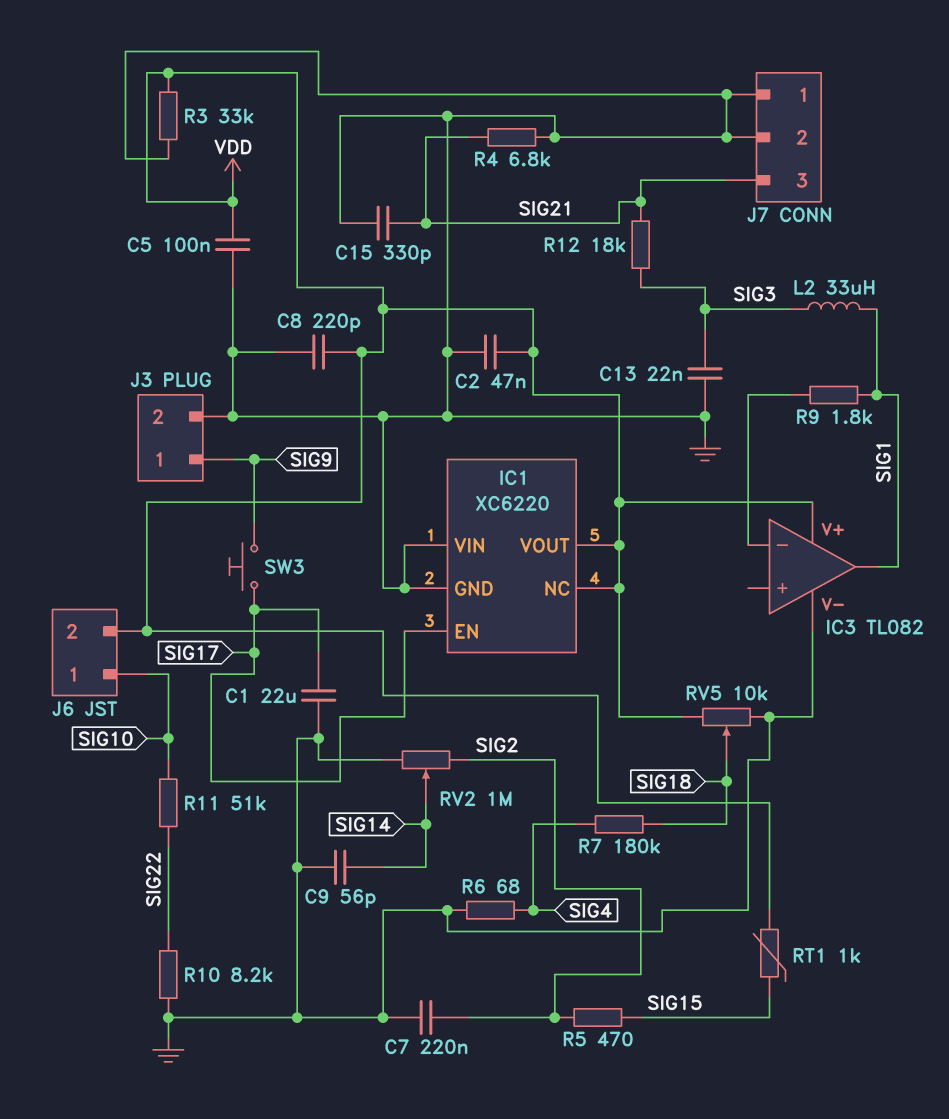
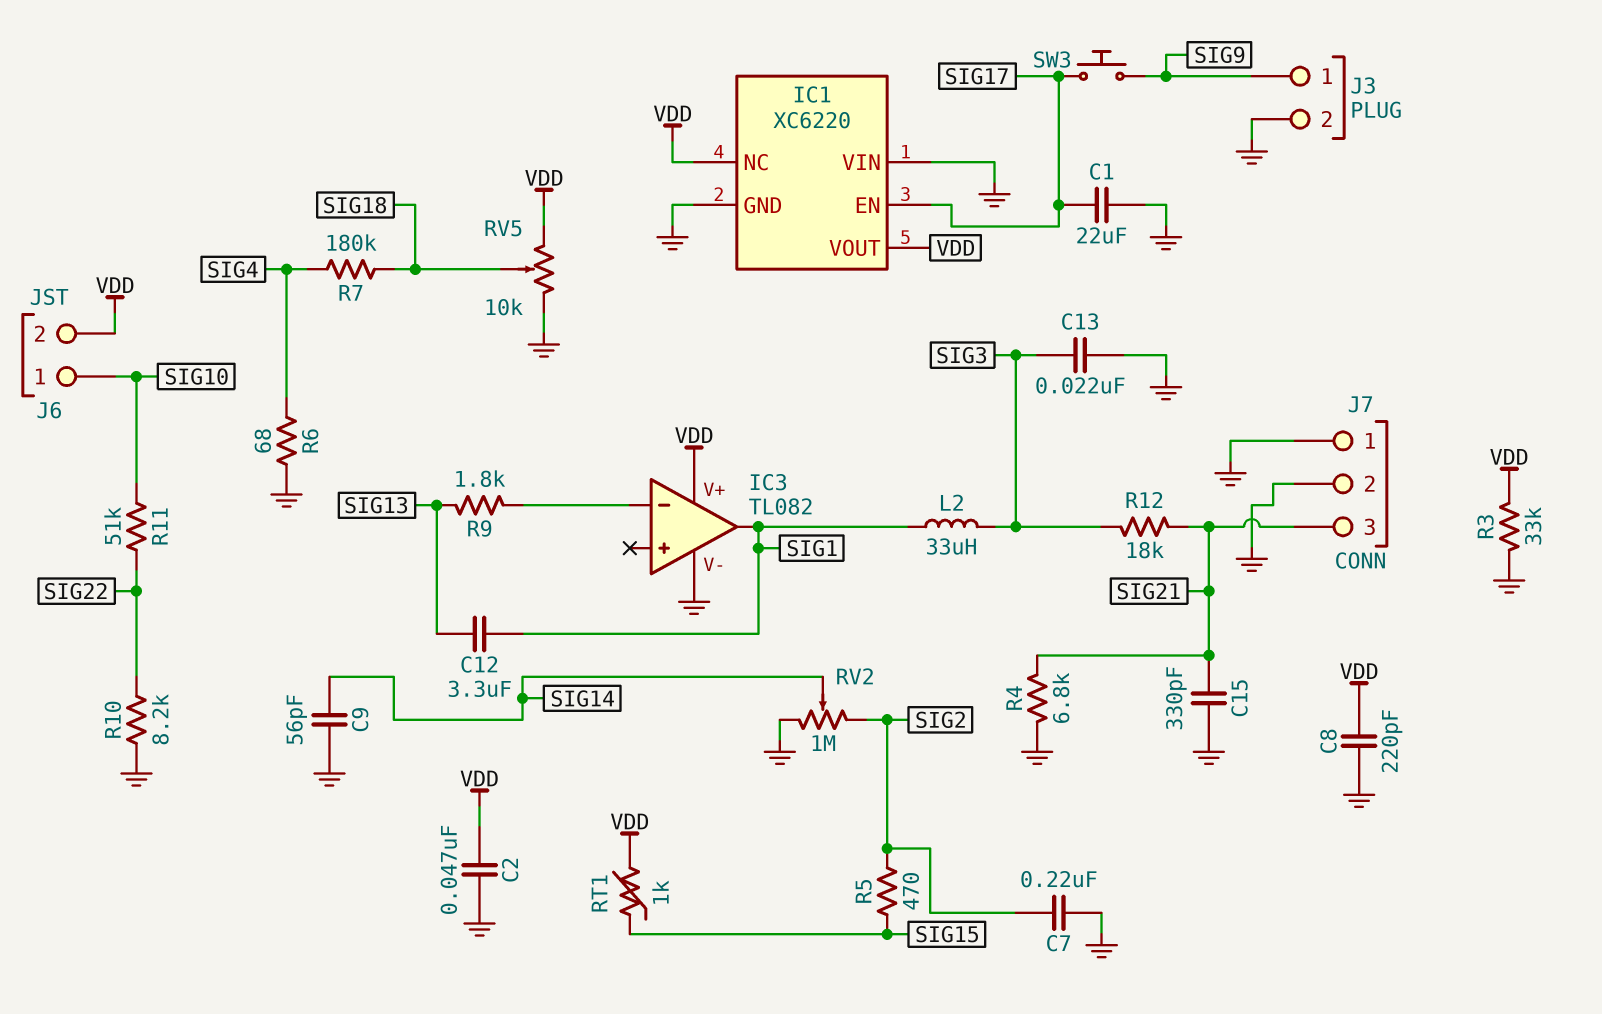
C5: 100nF (GND, VDD) -> none
C12: none -> 3.3uF (SIG1, SIG13)
R9: 1.8k (IC3/in-, SIG1) -> 1.8k (IC3/in-, SIG13)

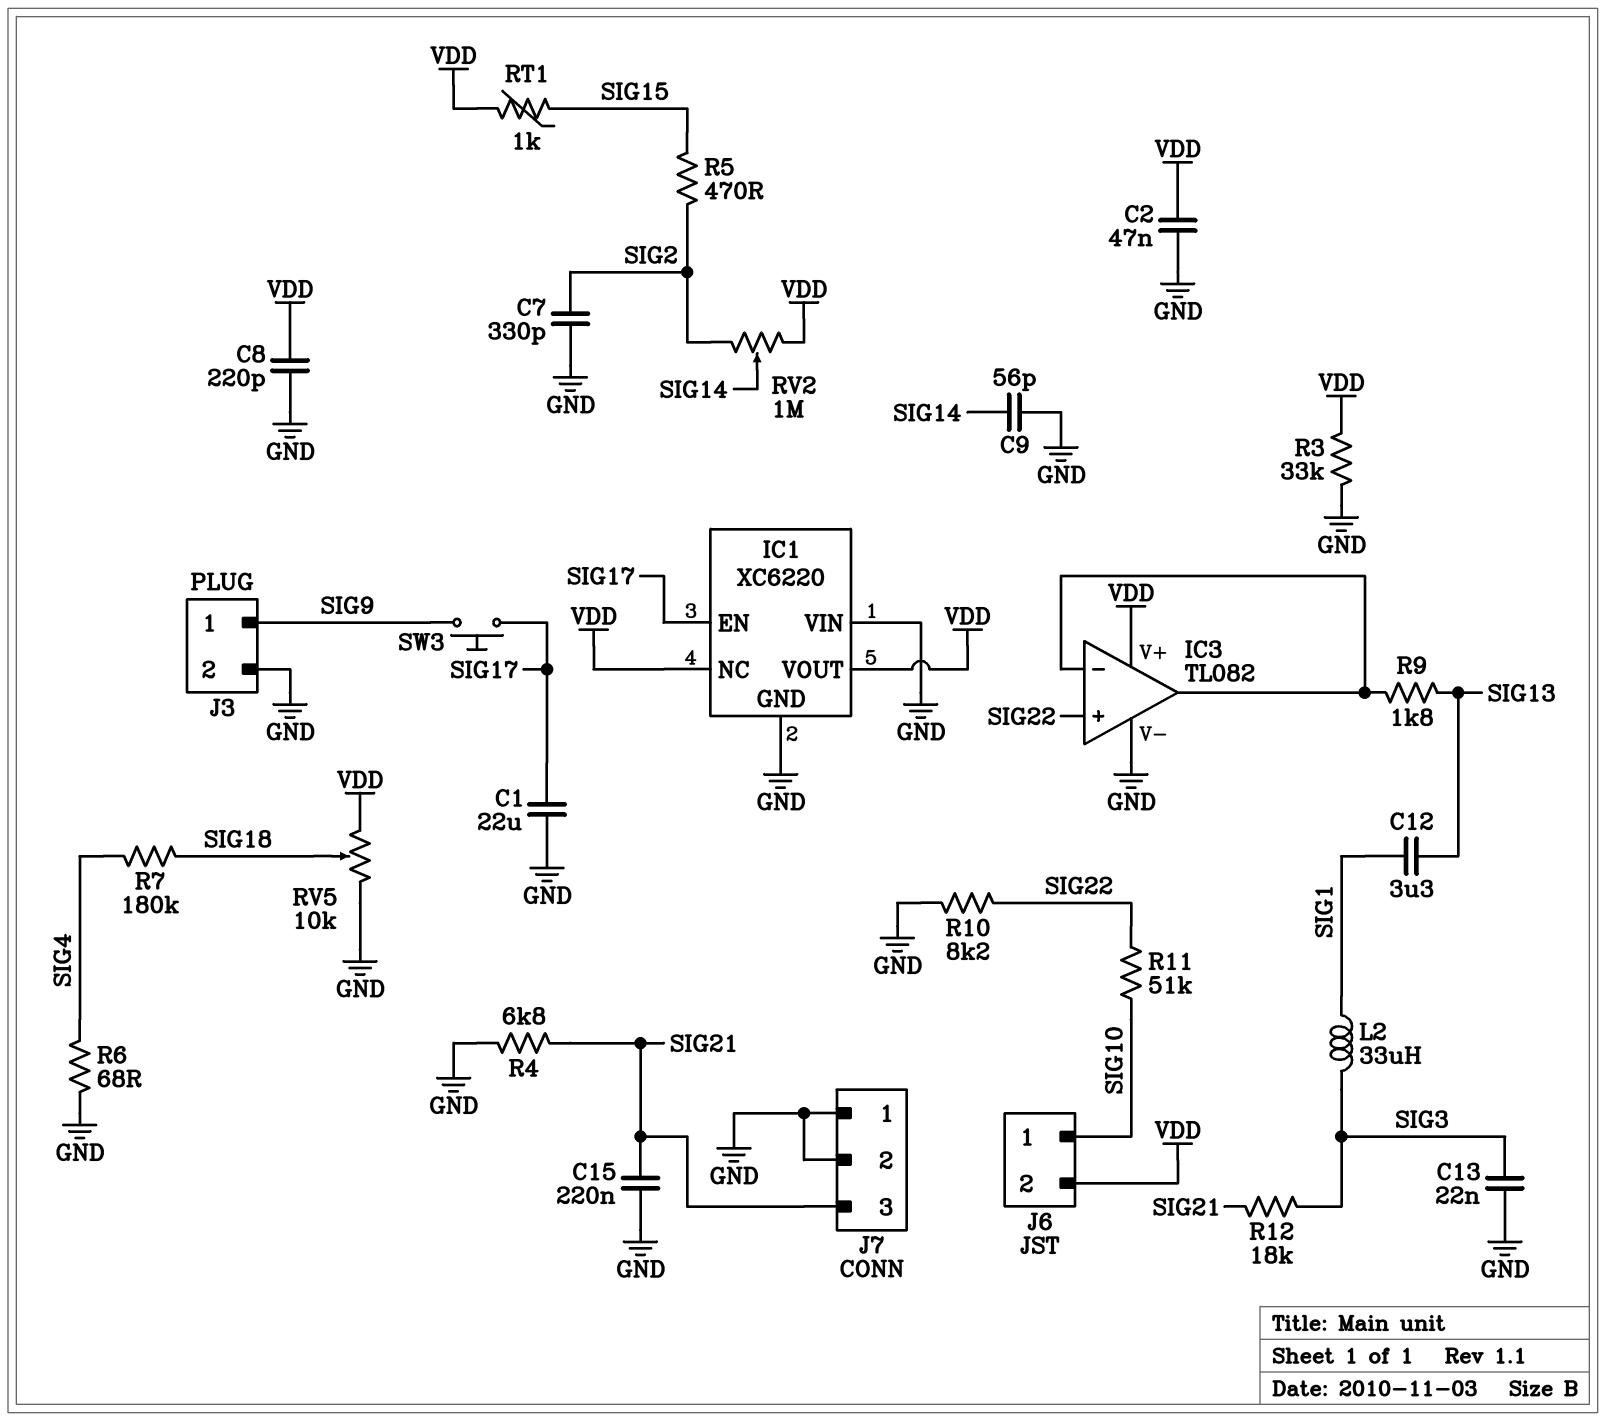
C7: 220nF (GND, SIG2) -> 330pF (GND, SIG2)
C15: 330pF (GND, SIG21) -> 220nF (GND, SIG21)
IC3 pin in+: none -> SIG22
IC3 pin out: SIG1 -> IC3/in-
RV2: 1M (GND, SIG2, wiper SIG14) -> 1M (SIG2, VDD, wiper SIG14)

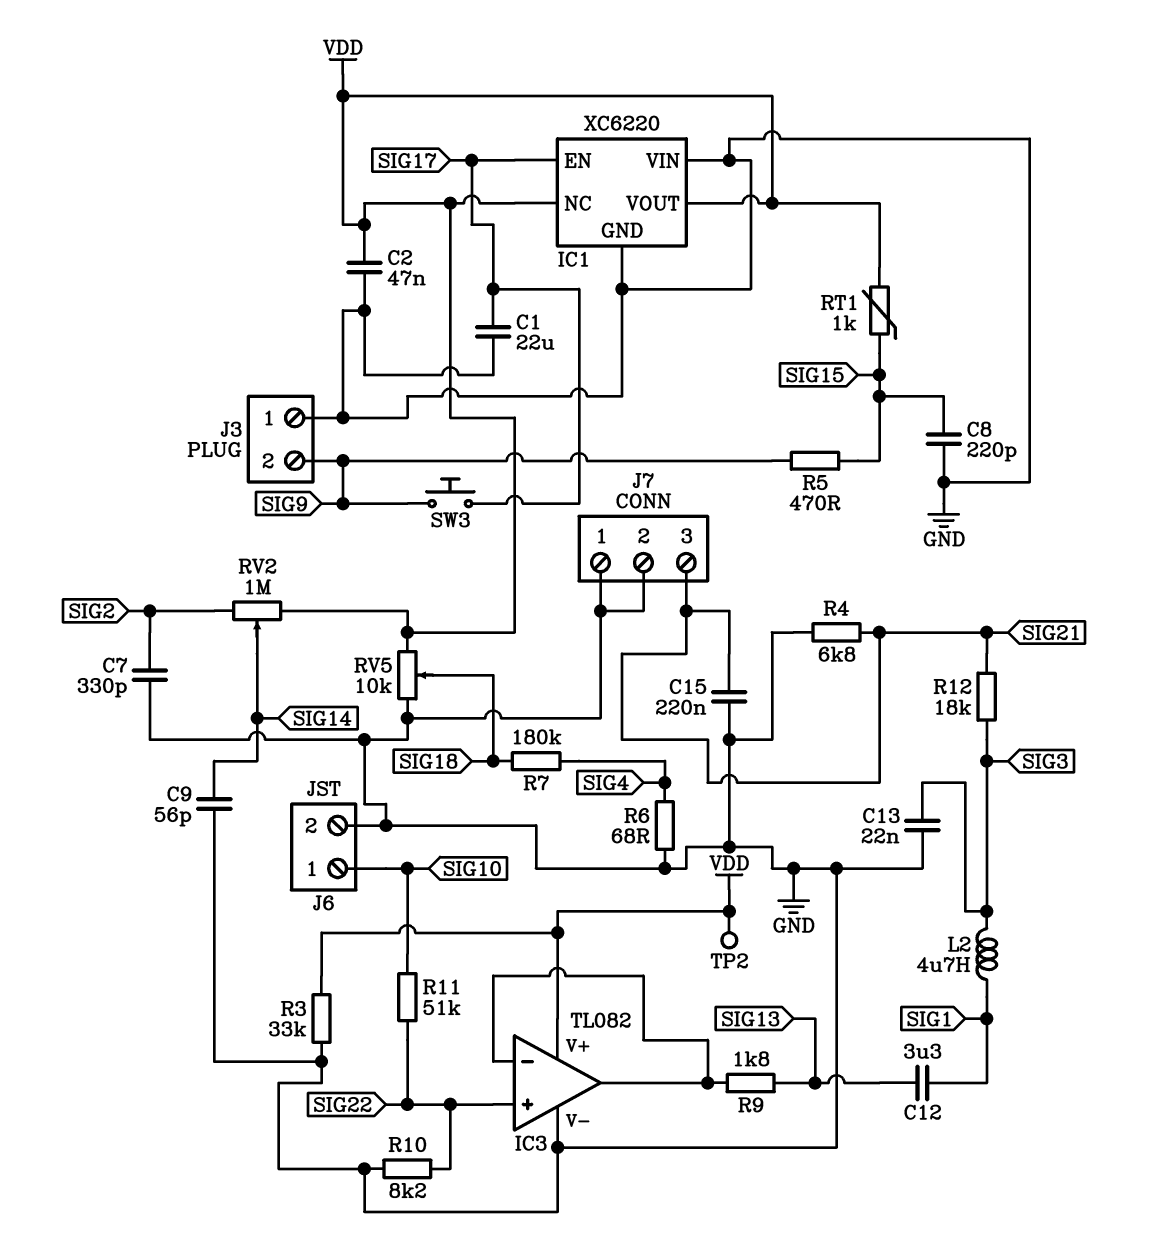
C8: 220pF (GND, VDD) -> 220pF (GND, SIG15)
J3 pin 1: SIG9 -> GND
J3 pin 2: GND -> SIG9
J6 pin 2: VDD -> GND
L2: 33uH (SIG1, SIG3) -> 4.7uH (SIG1, SIG3)
R5: 470 (SIG2, SIG15) -> 470 (SIG9, SIG15)
TP2: none -> test point (VDD)

